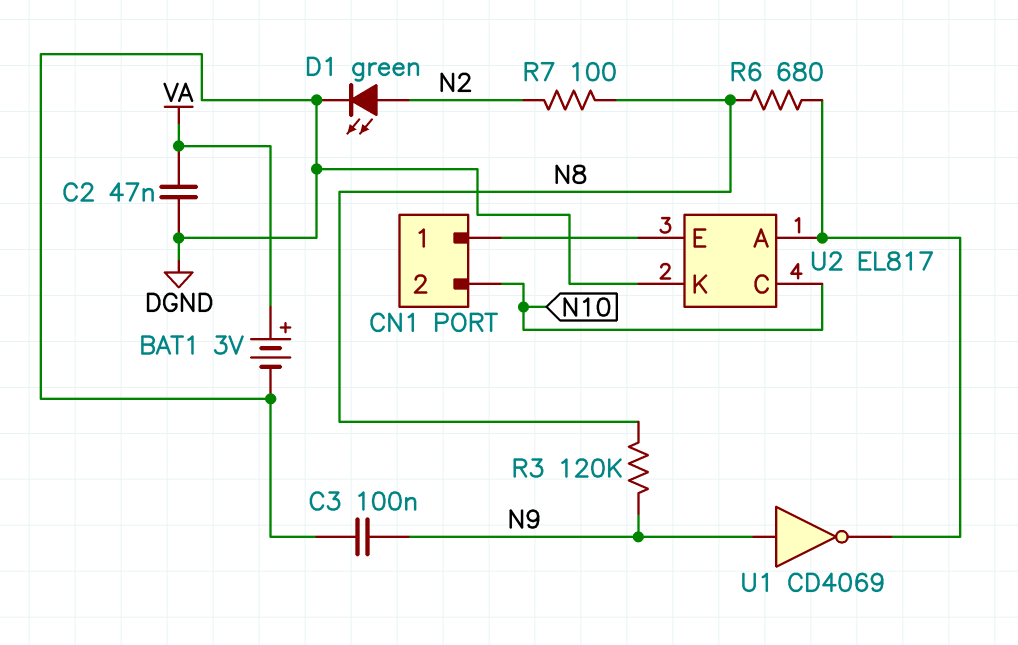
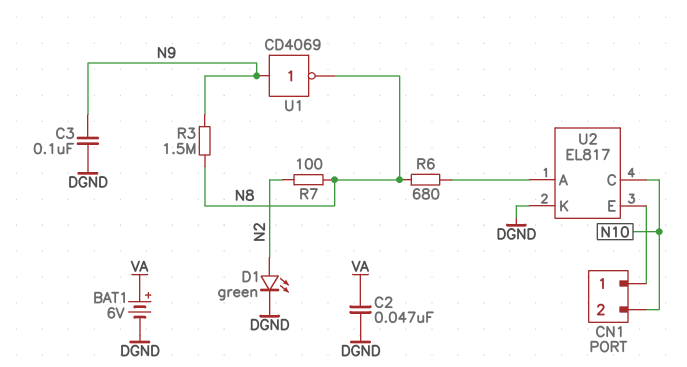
BAT1: 3V (plus VA, minus DGND) -> 6V (plus VA, minus DGND)
R3: 120k (N8, N9) -> 1.5M (N8, N9)
U1: NOT CD4069 (in N9, out U2/A) -> NOT CD4069 (in N9, out N8)

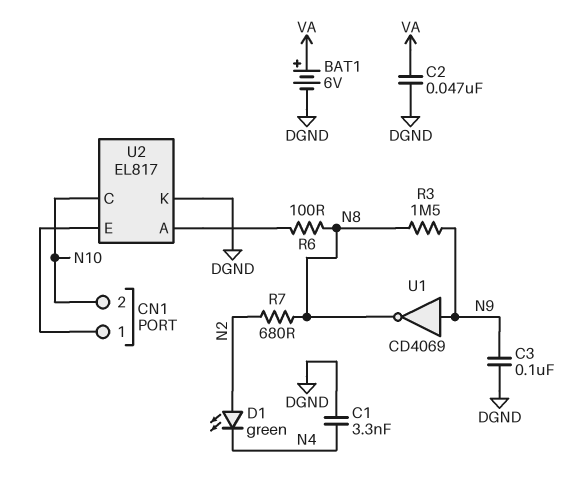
C1: none -> 3.3nF (DGND, N4)
D1: LED green (A N2, K DGND) -> LED green (A N2, K N4)
R6: 680 (N8, U2/A) -> 100 (N8, U2/A)
R7: 100 (N2, N8) -> 680 (N2, N8)

